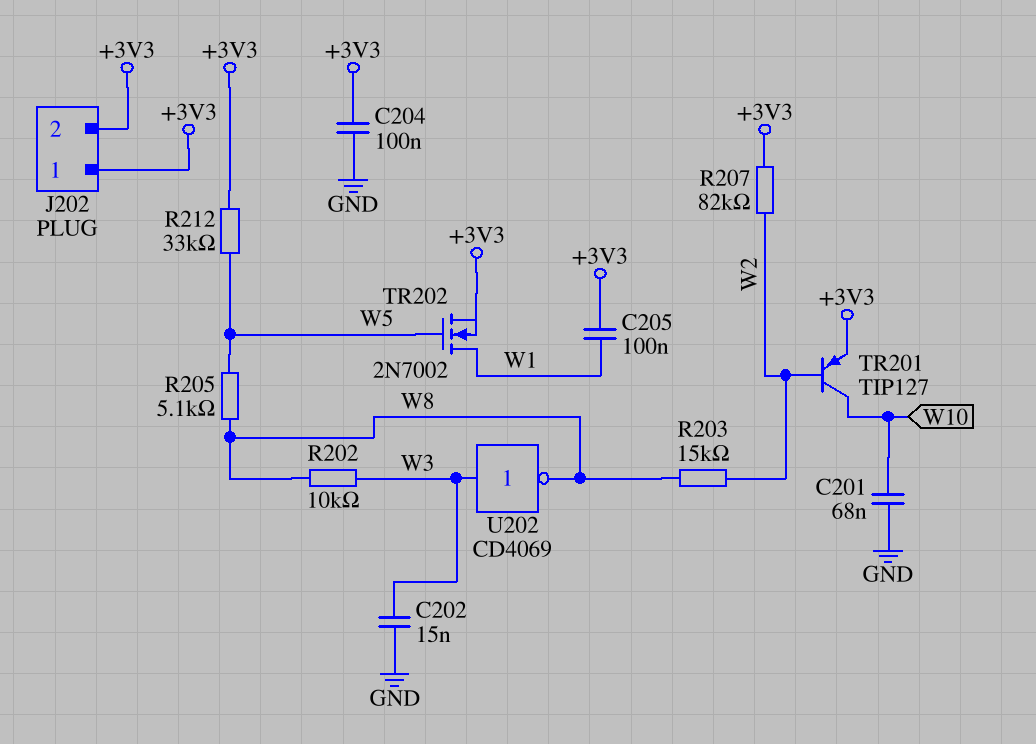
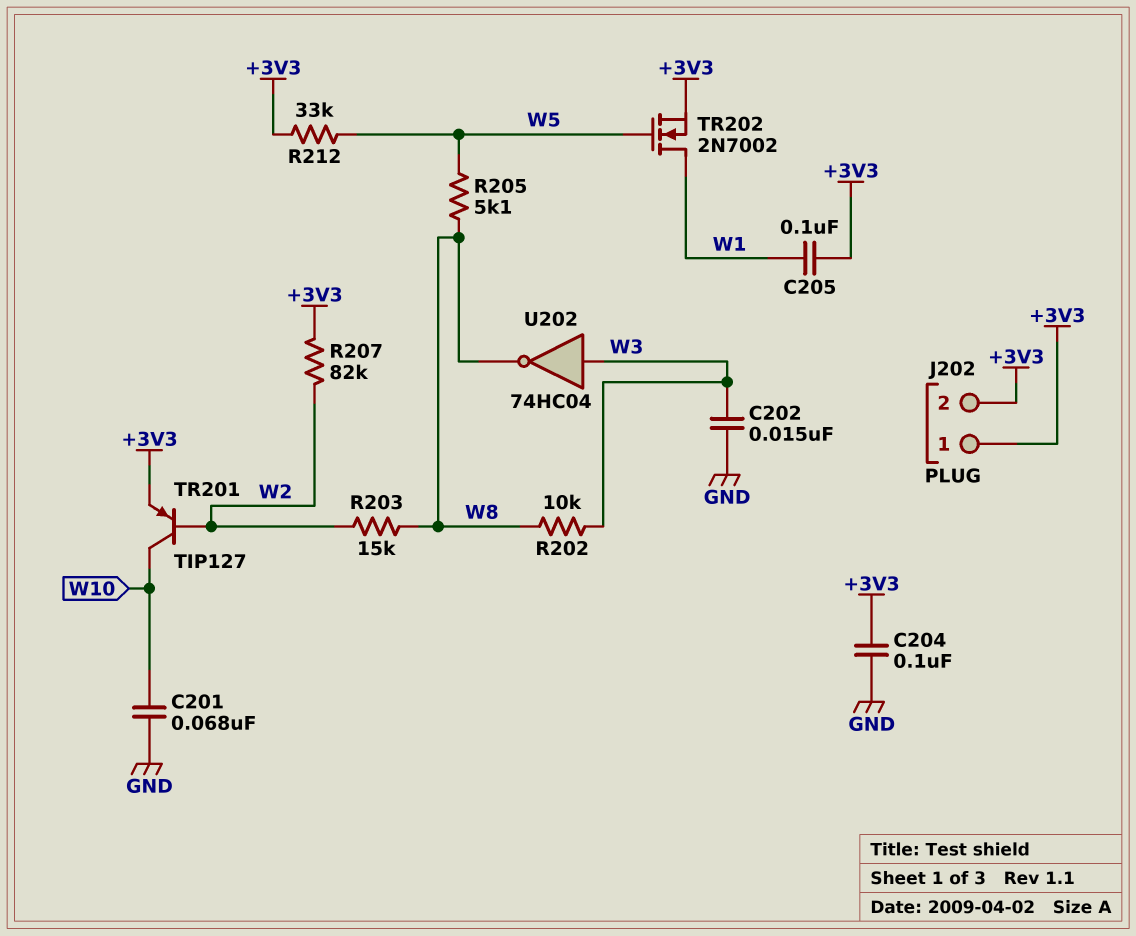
U202: NOT CD4069 (in W3, out W8) -> NOT 74HC04 (in W3, out W8)

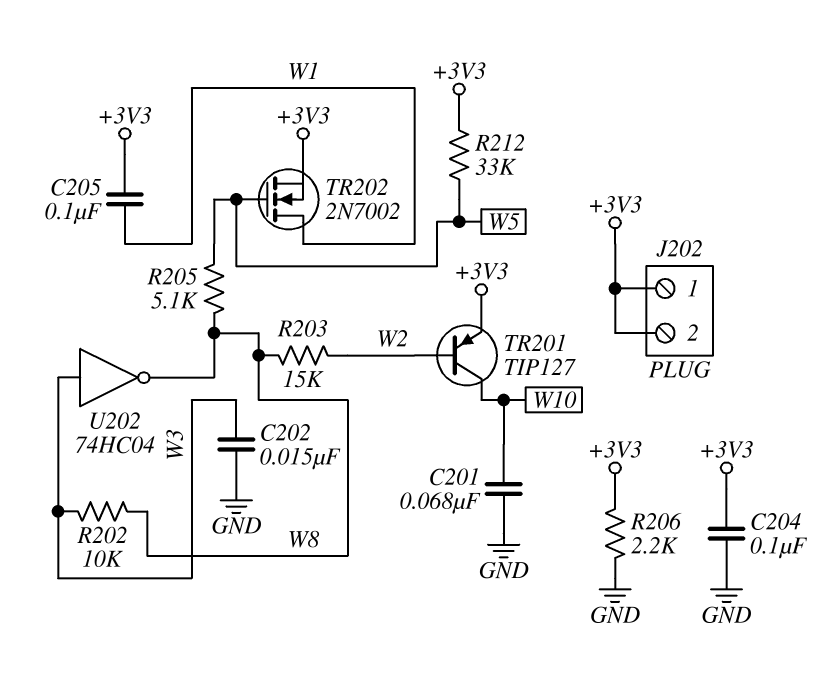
R206: none -> 2.2k (+3V3, GND)
R207: 82k (+3V3, W2) -> none

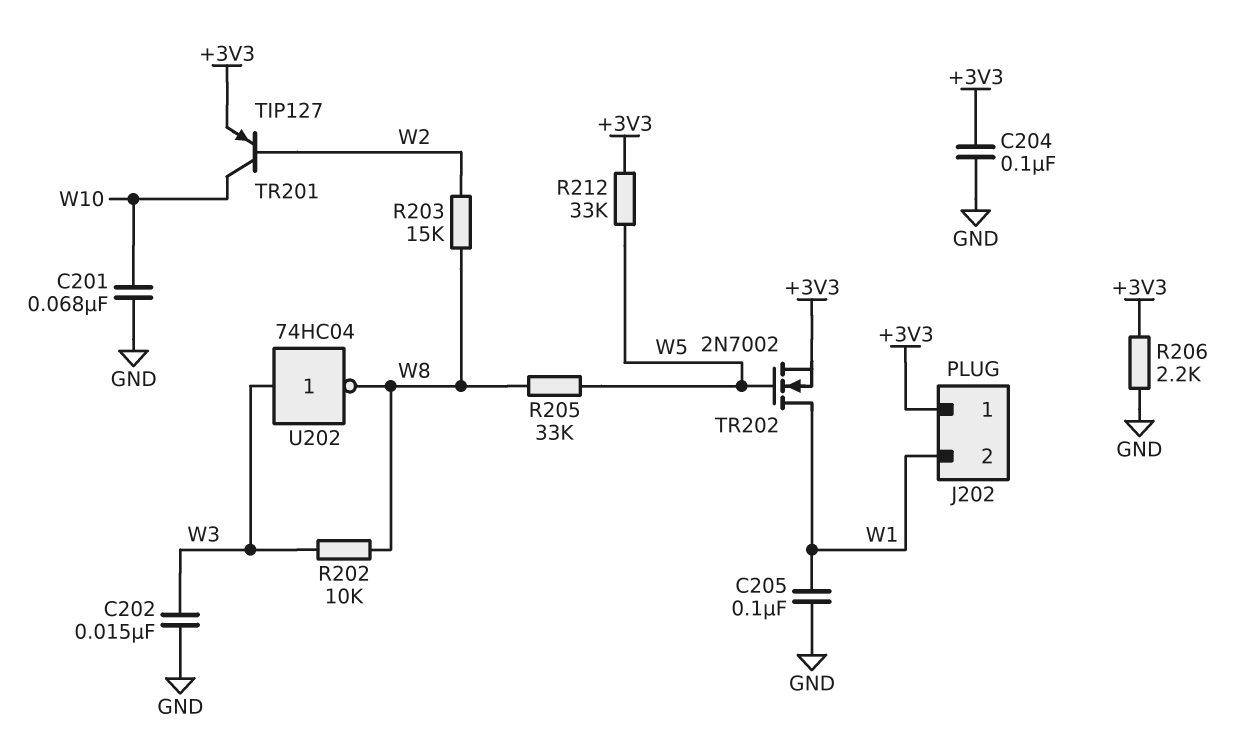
C205: 100nF (+3V3, W1) -> 100nF (GND, W1)
J202 pin 2: +3V3 -> W1
R205: 5.1k (W5, W8) -> 33k (W5, W8)

